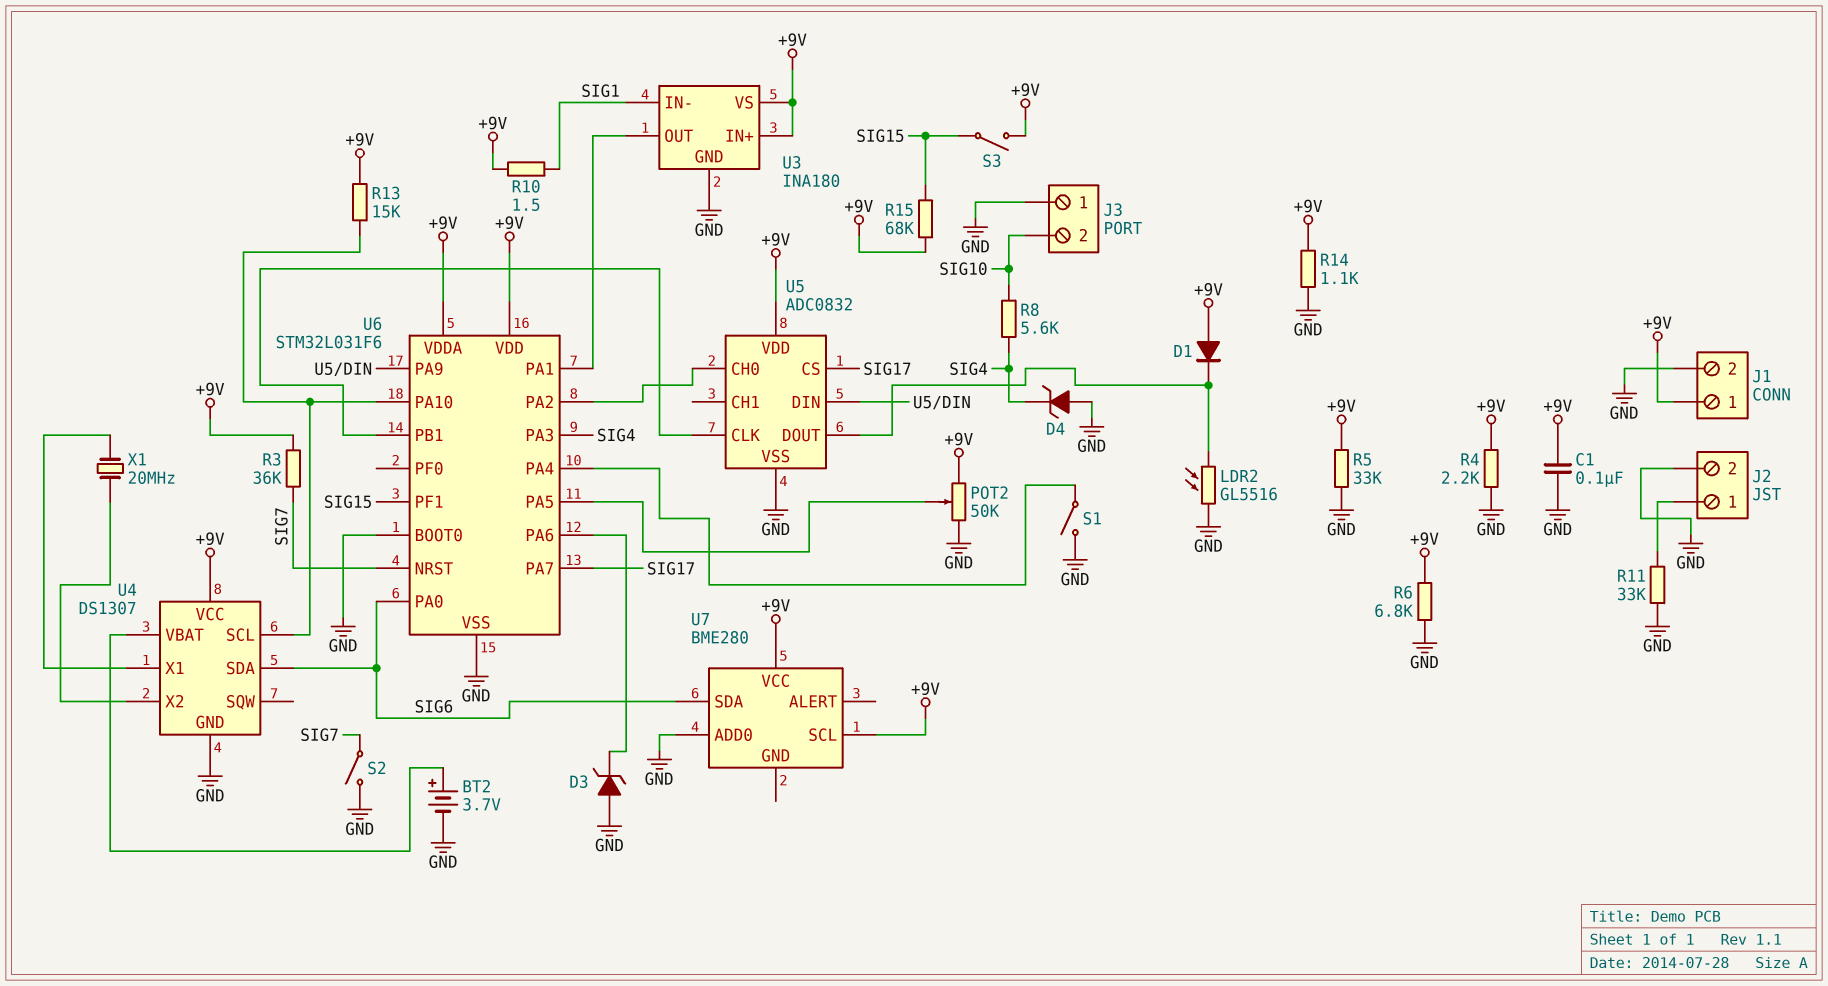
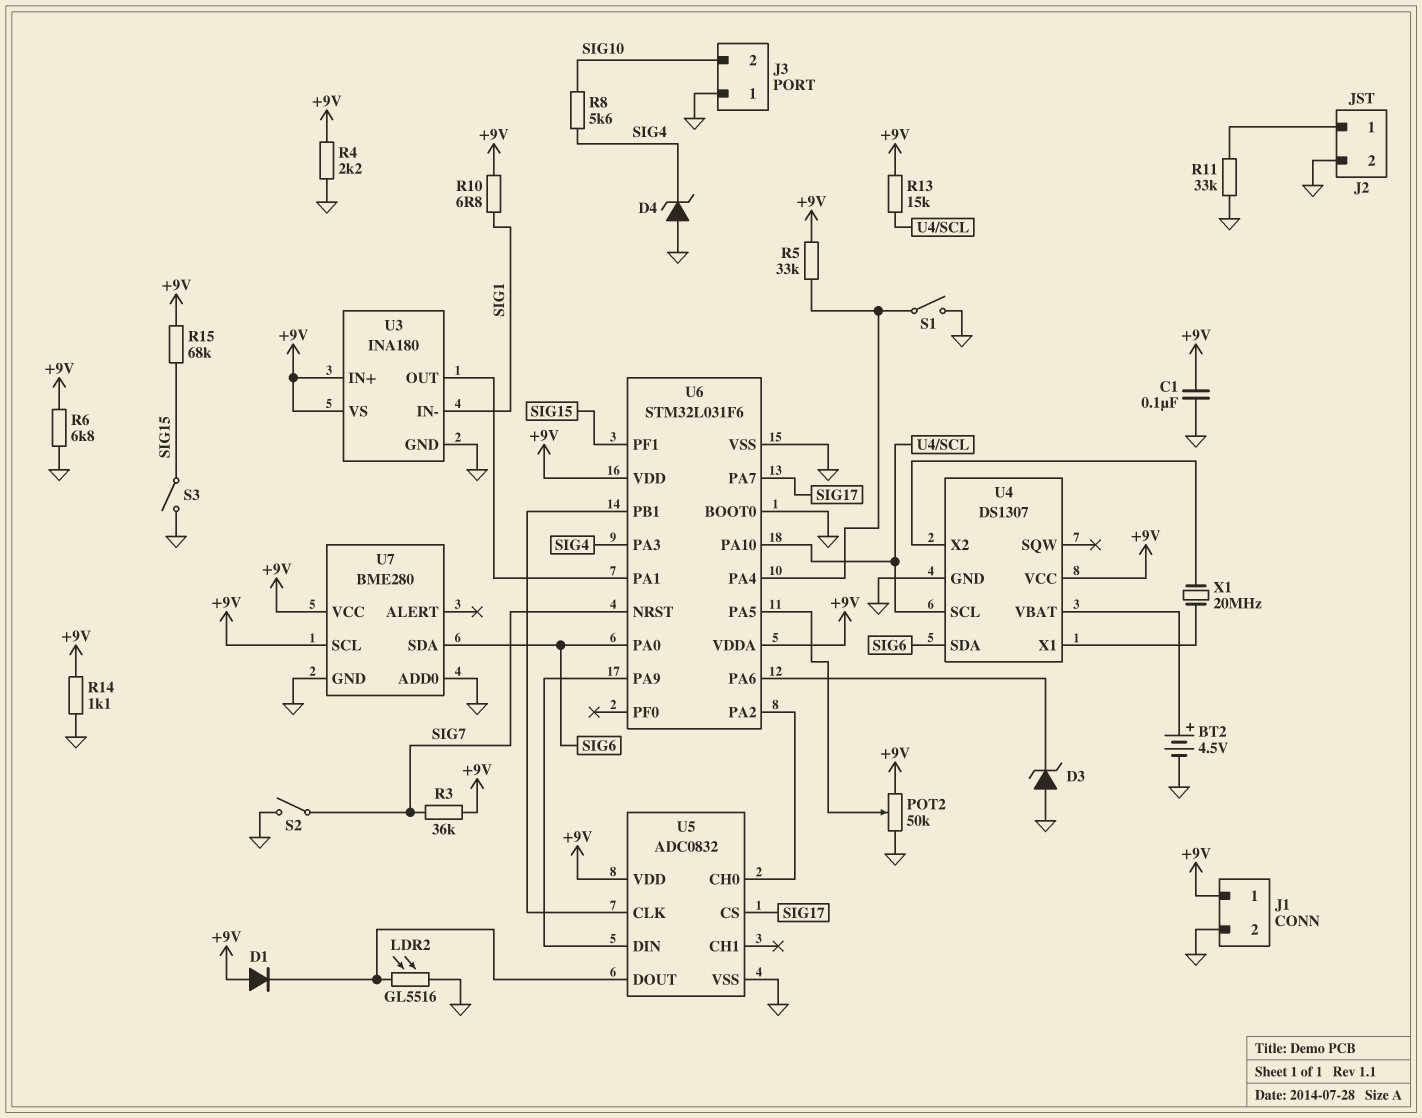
BT2: 3.7V (plus U4/VBAT, minus GND) -> 4.5V (plus U4/VBAT, minus GND)
R5: 33k (+9V, GND) -> 33k (+9V, U6/PA4)
R10: 1.5 (+9V, SIG1) -> 6.8 (+9V, SIG1)
S3: switch (+9V, SIG15) -> switch (GND, SIG15)
U7 pin GND: none -> GND

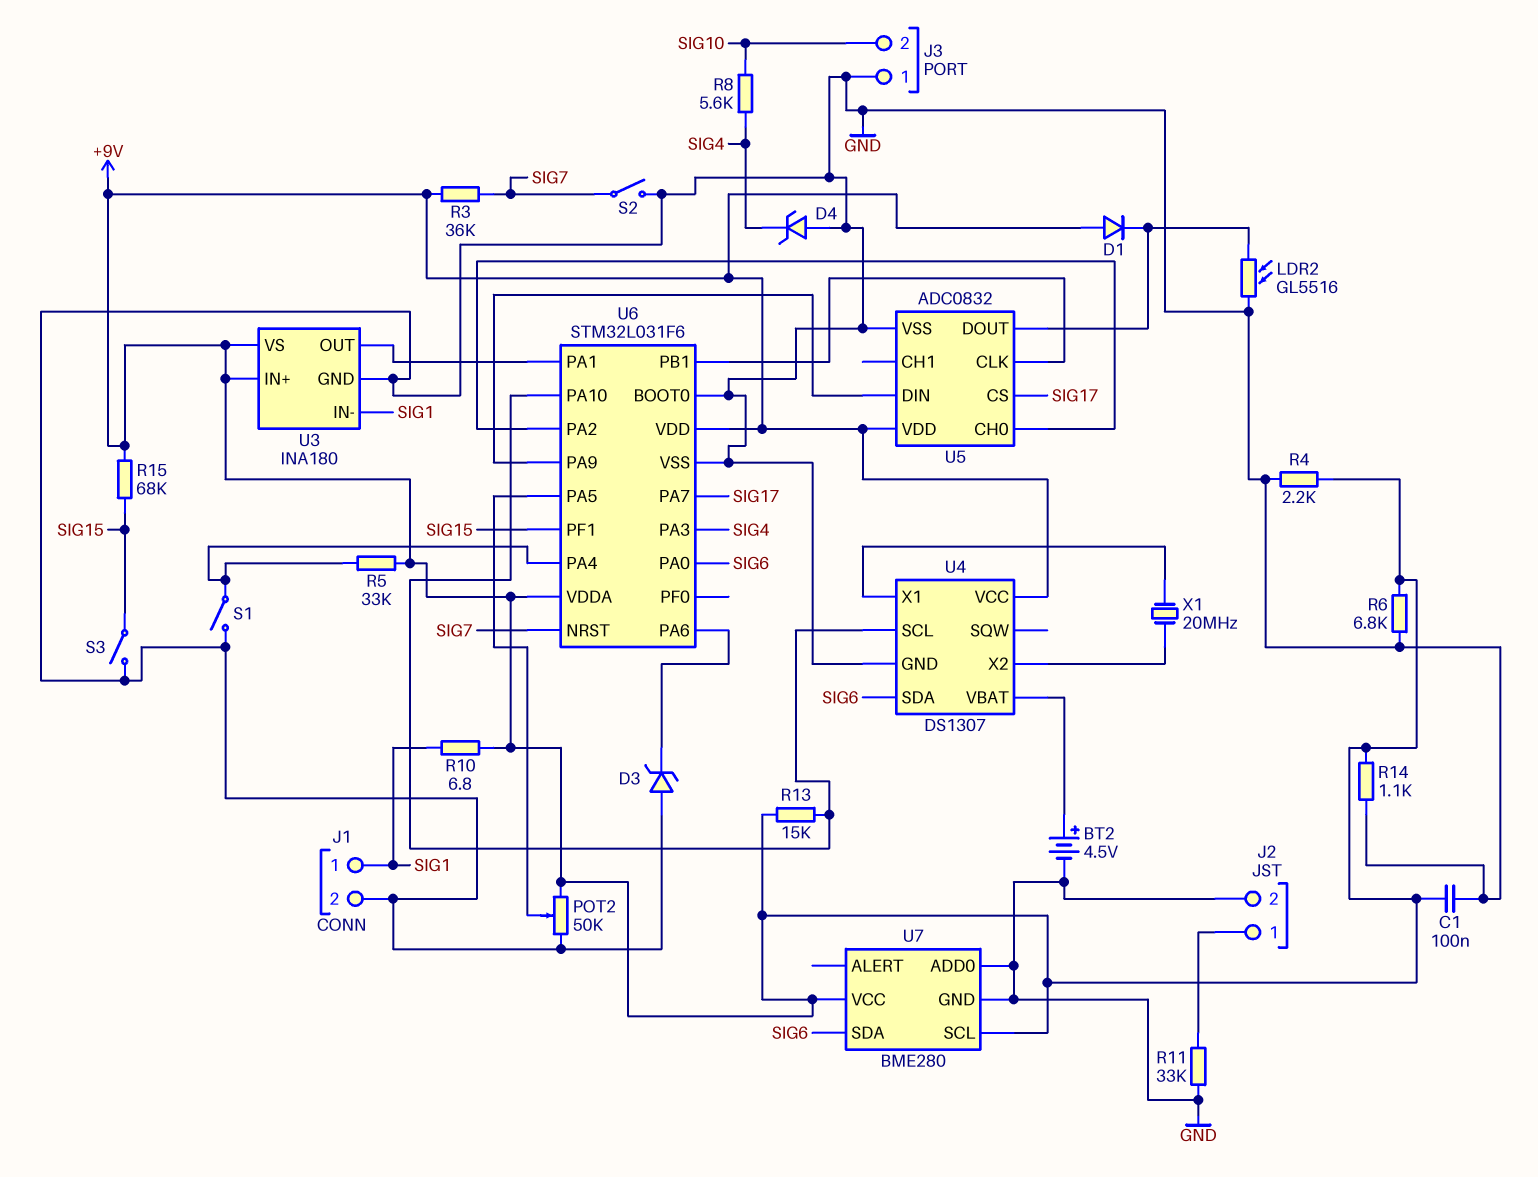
J1 pin 1: +9V -> SIG1

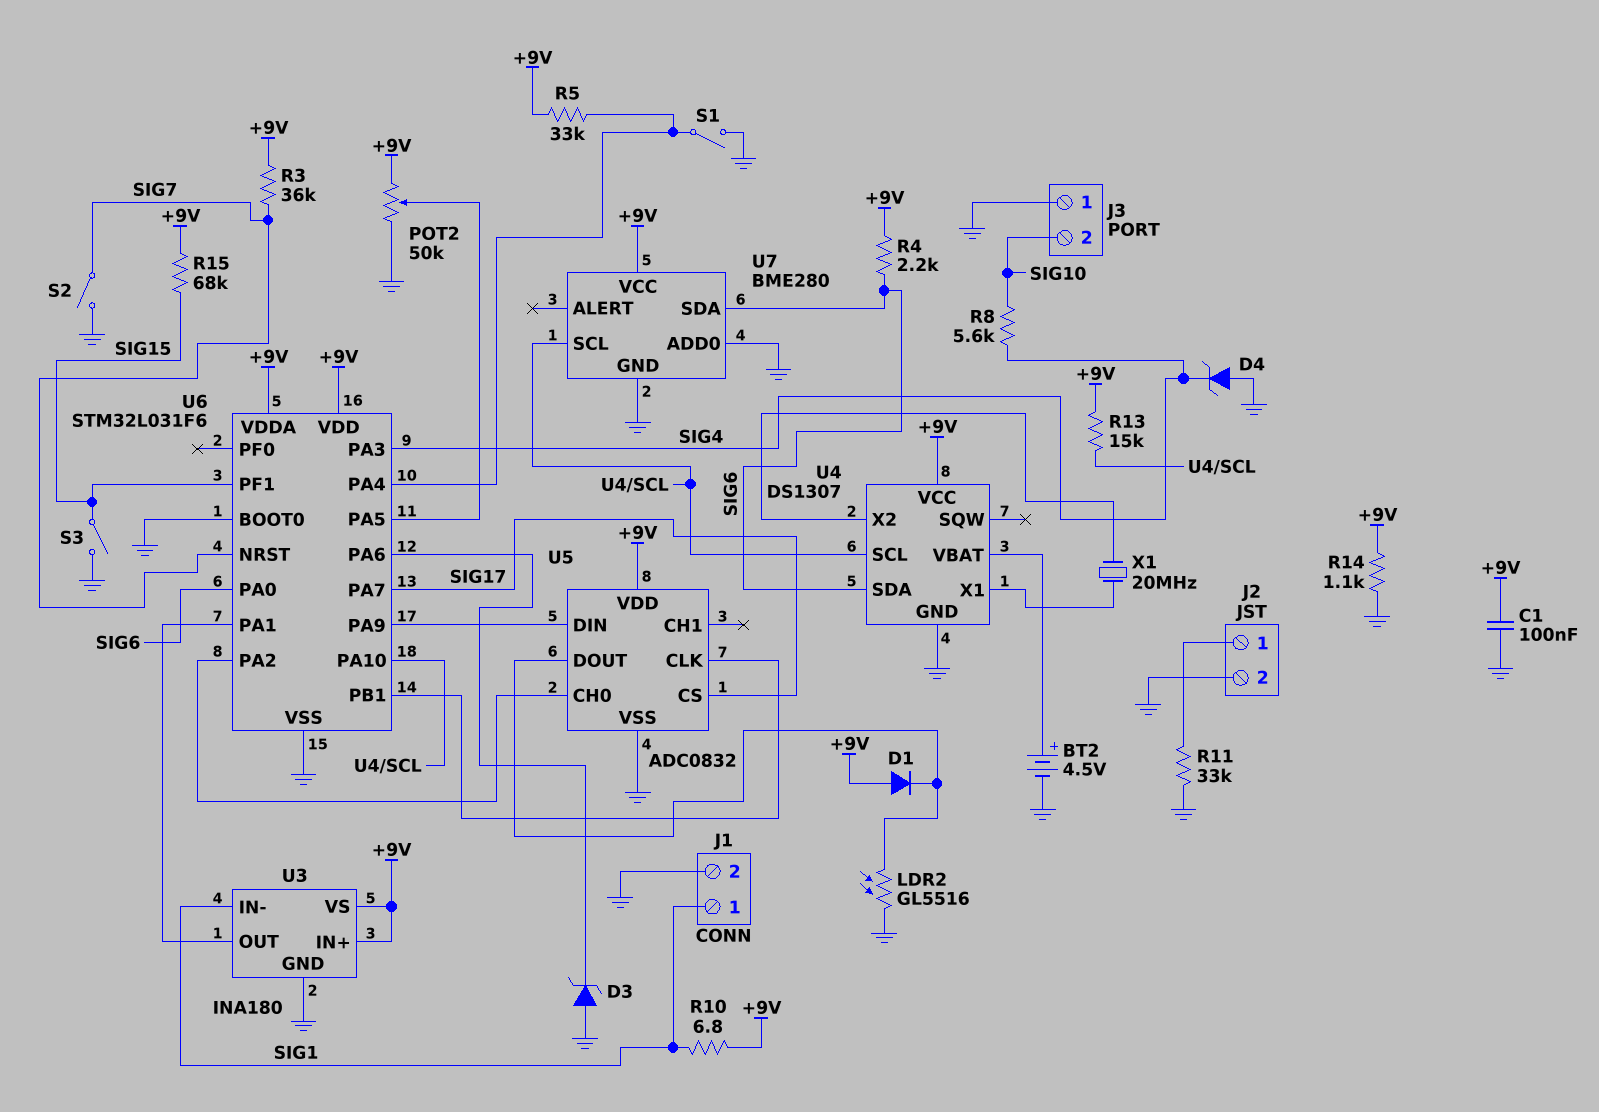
R4: 2.2k (+9V, GND) -> 2.2k (+9V, SIG6)
R6: 6.8k (+9V, GND) -> none
U7 pin SCL: +9V -> U4/SCL

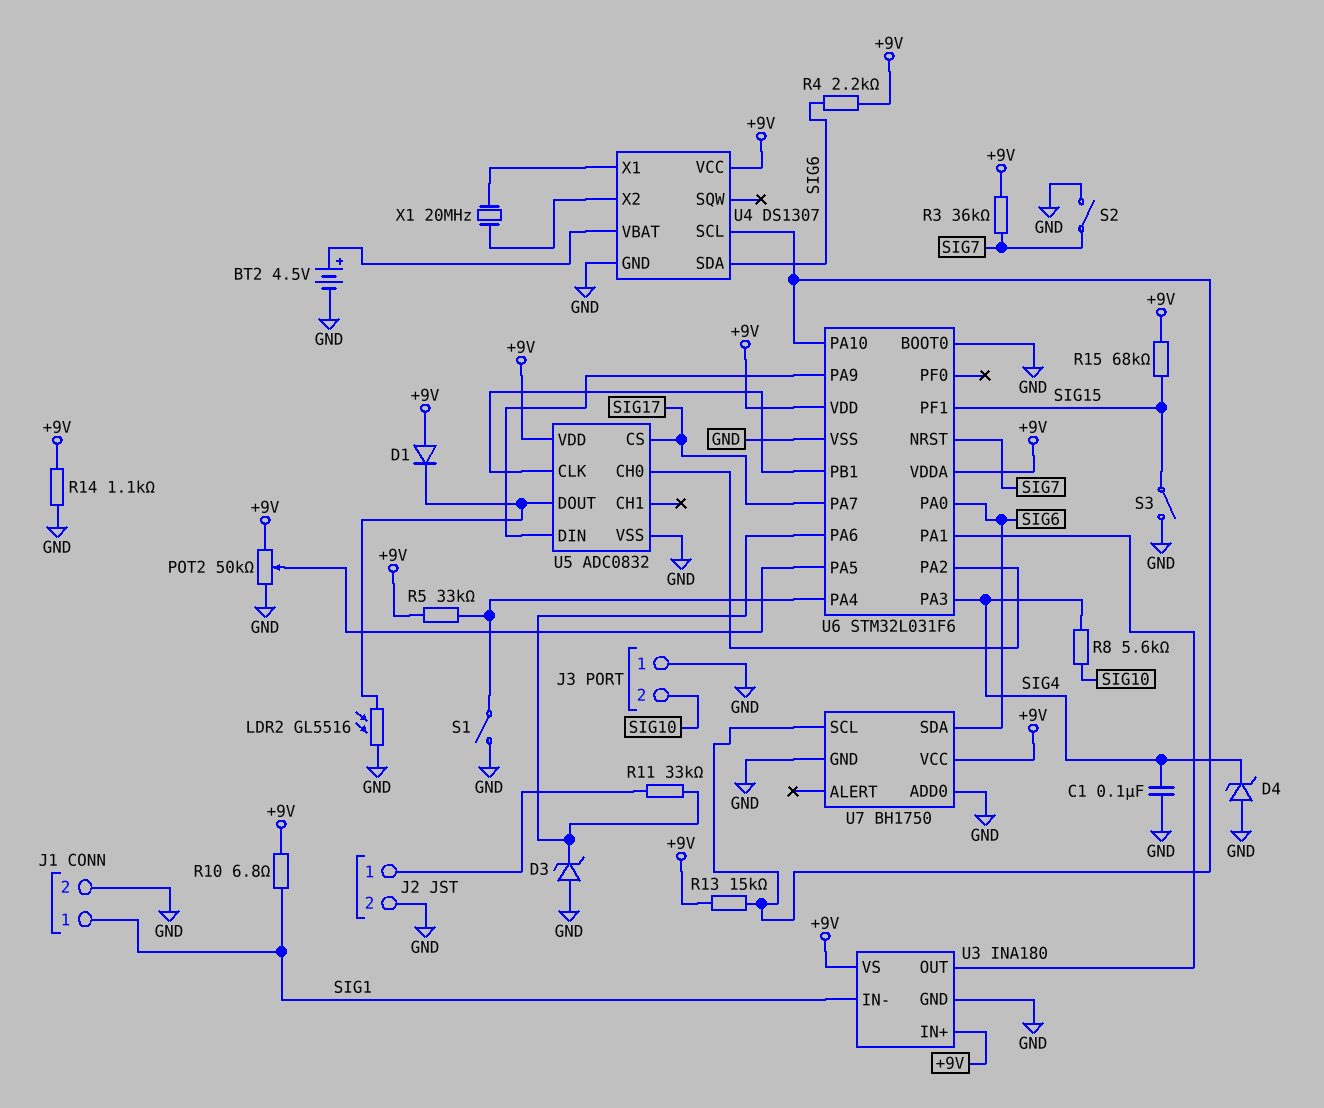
C1: 100nF (+9V, GND) -> 100nF (GND, SIG4)
R11: 33k (GND, J2/1) -> 33k (J2/1, U6/PA6)
U7: BME280 -> BH1750

